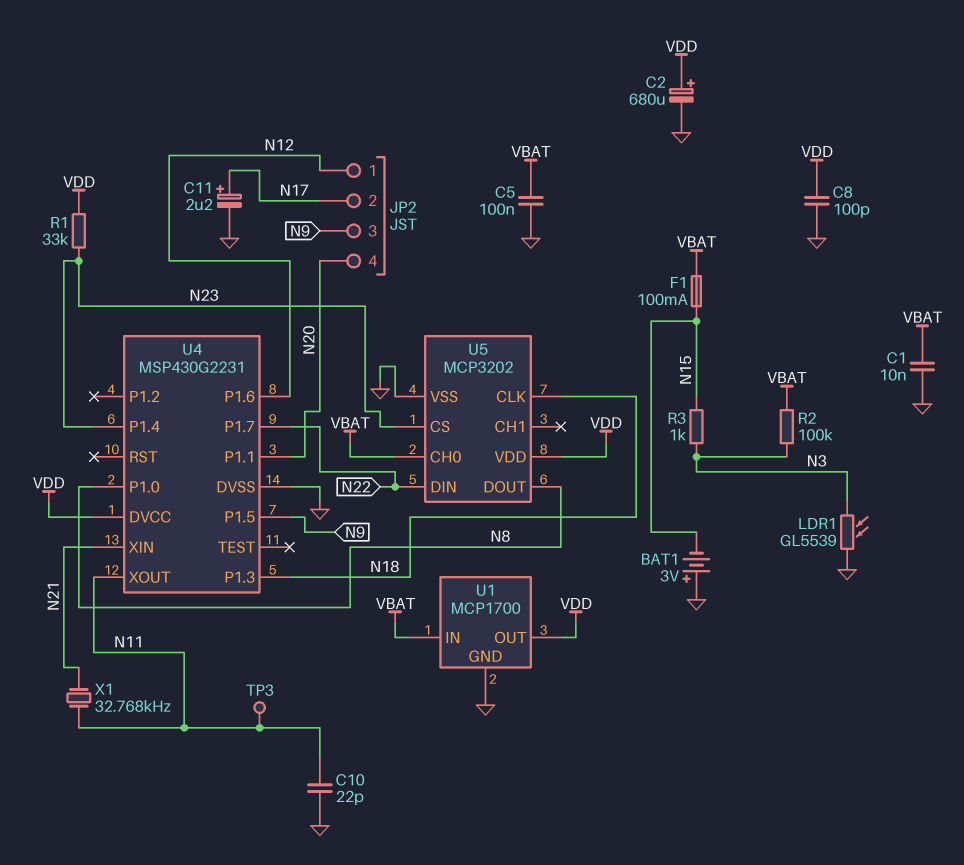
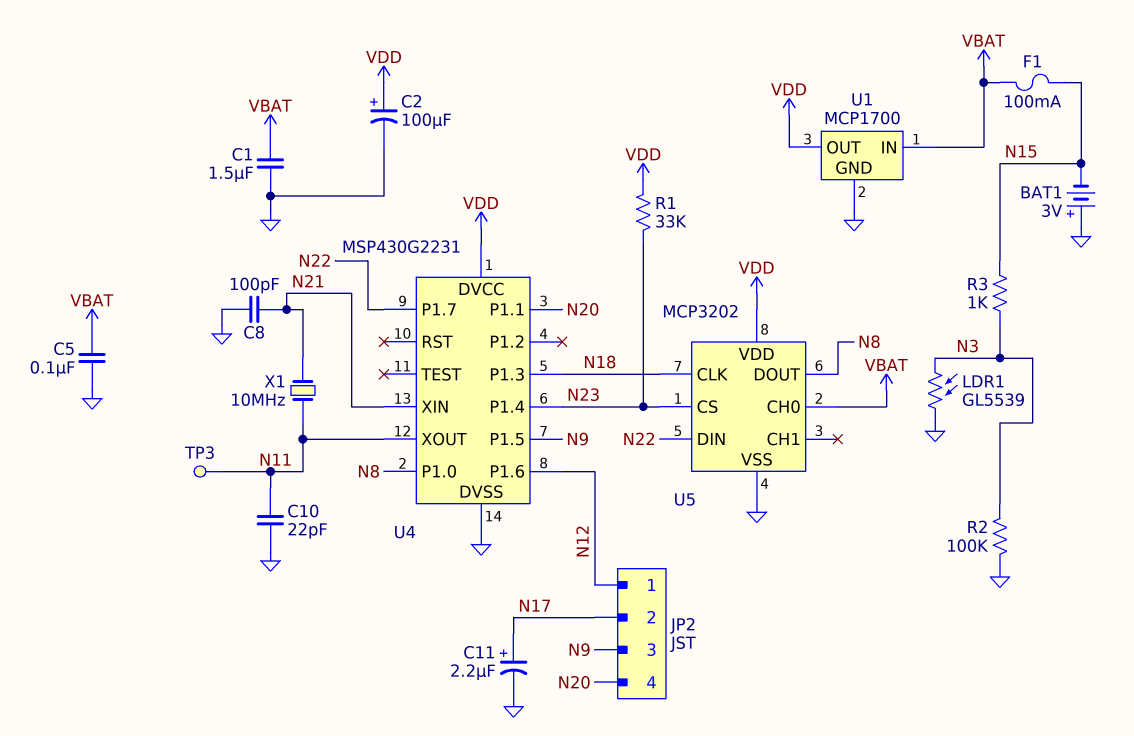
C1: 10nF (GND, VBAT) -> 1.5uF (GND, VBAT)
C2: 680uF (plus VDD, minus GND) -> 100uF (plus VDD, minus GND)
C8: 100pF (GND, VDD) -> 100pF (GND, N21)
R2: 100k (N3, VBAT) -> 100k (GND, N3)
X1: 32.768kHz (N11, N21) -> 10MHz (N11, N21)

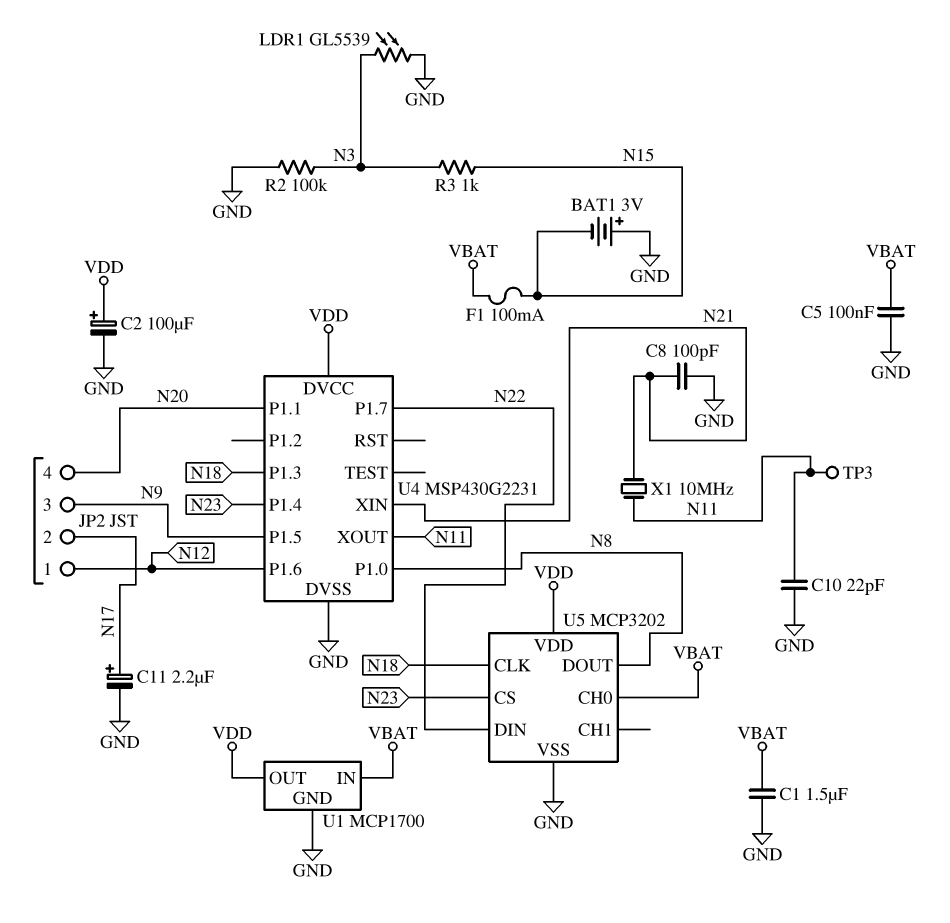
R1: 33k (N23, VDD) -> none

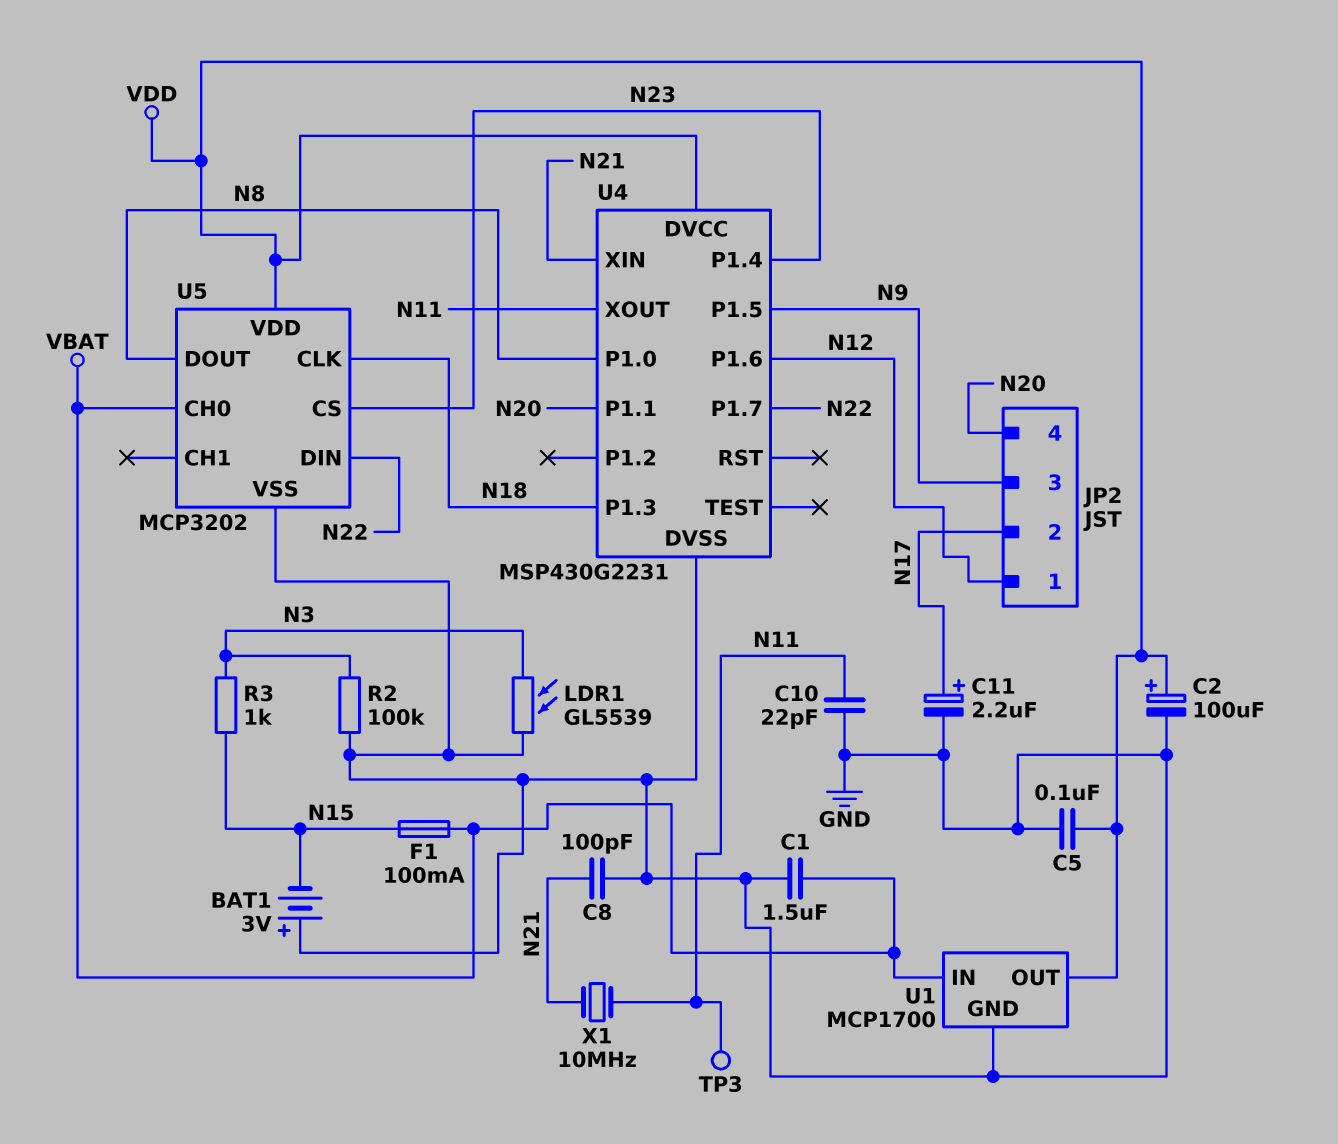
C5: 100nF (GND, VBAT) -> 100nF (GND, VDD)

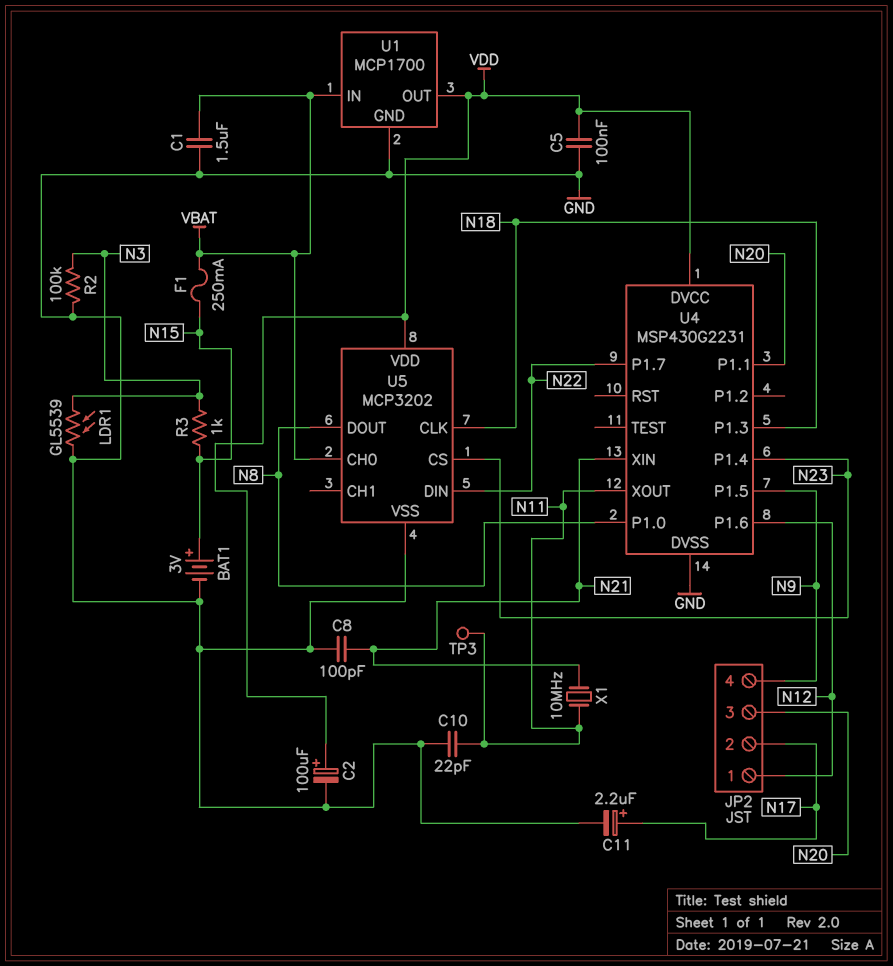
BAT1: 3V (plus GND, minus N15) -> 3V (plus N15, minus GND)
F1: 100mA (N15, VBAT) -> 250mA (N15, VBAT)
JP2 pin 3: N9 -> N20
JP2 pin 4: N20 -> N9

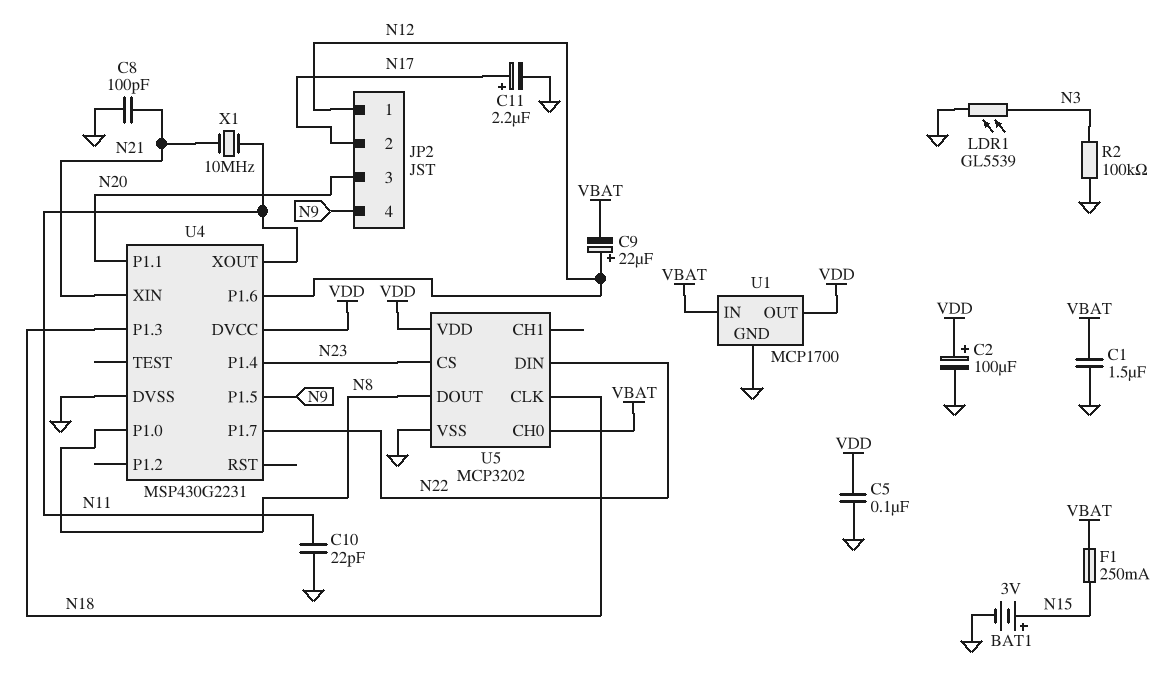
C9: none -> 22uF (plus N12, minus VBAT)
R3: 1k (N3, N15) -> none
TP3: test point (N11) -> none

